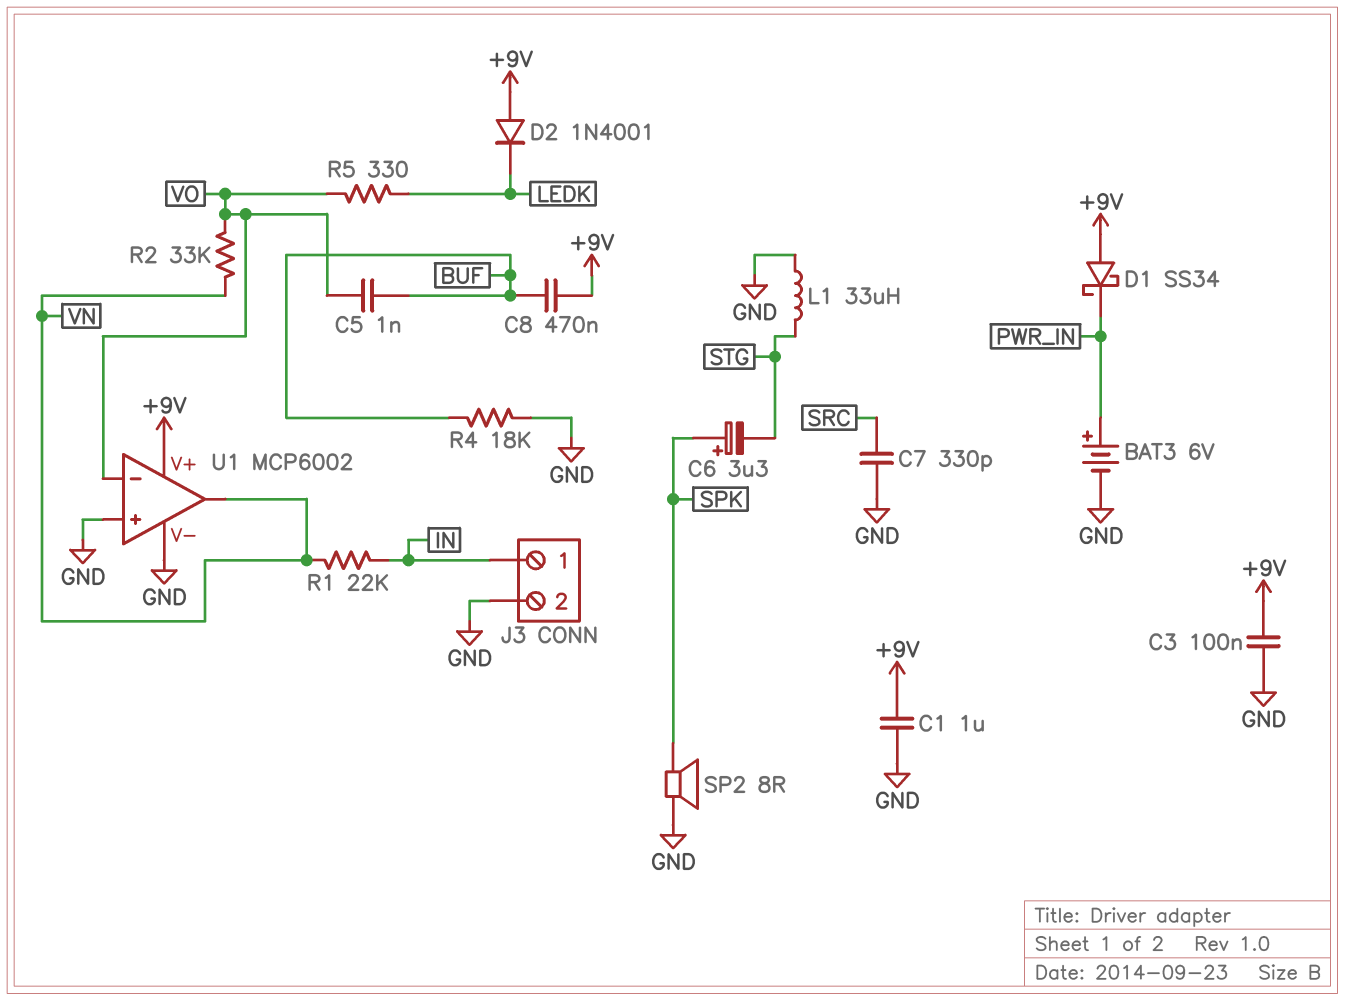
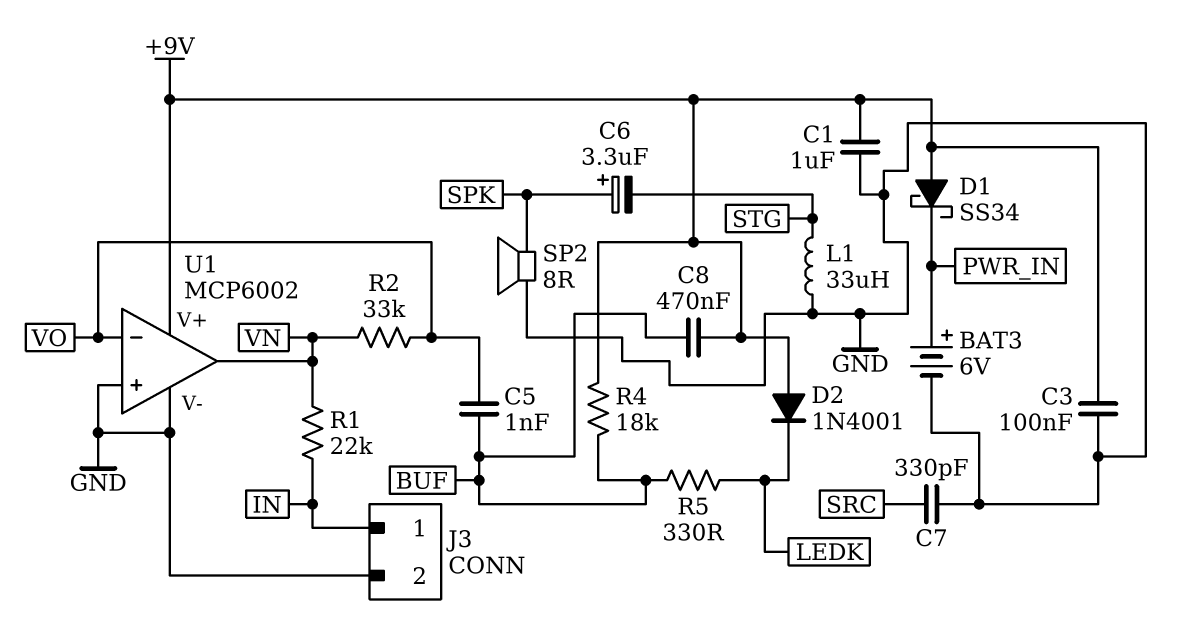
R4: 18k (BUF, GND) -> 18k (+9V, BUF)
R5: 330 (LEDK, VO) -> 330 (BUF, LEDK)

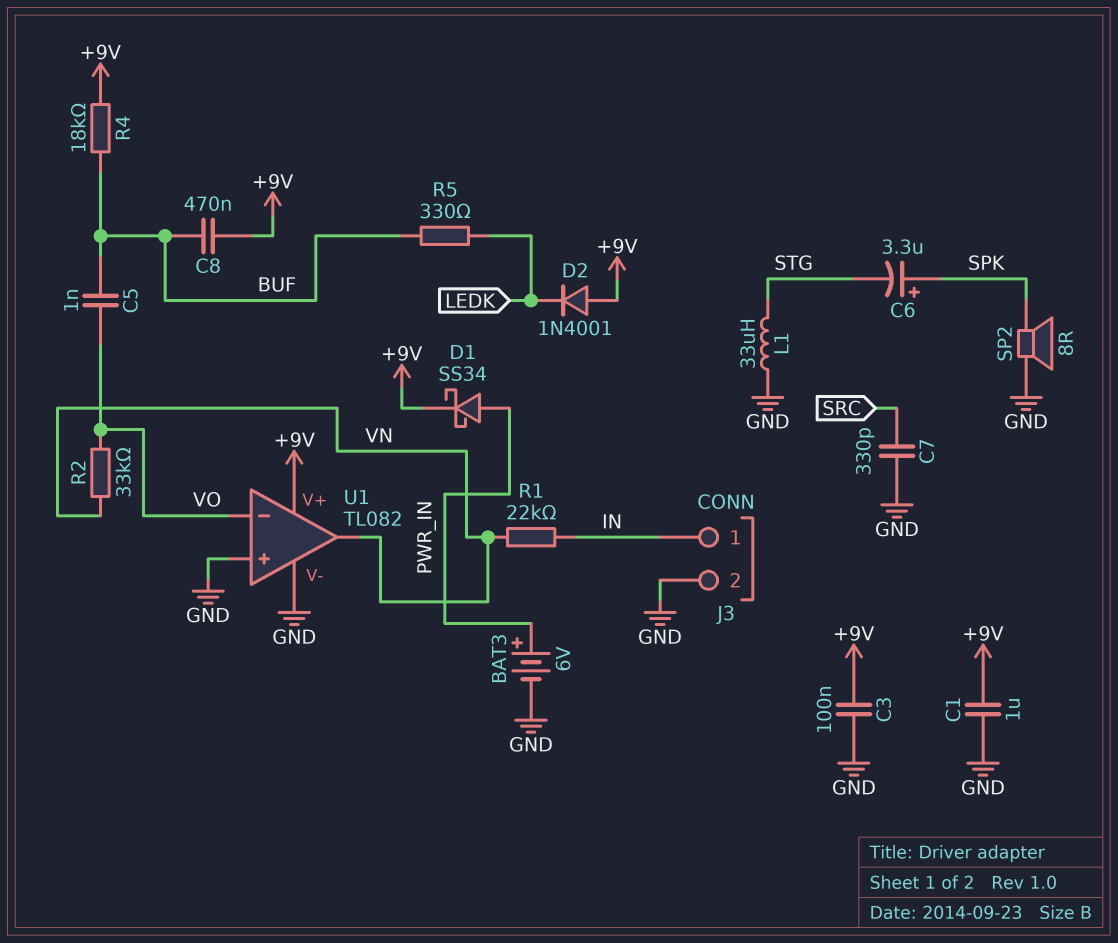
D1: schottky SS34 (A +9V, K PWR_IN) -> schottky SS34 (A PWR_IN, K +9V)
U1: MCP6002 -> TL082

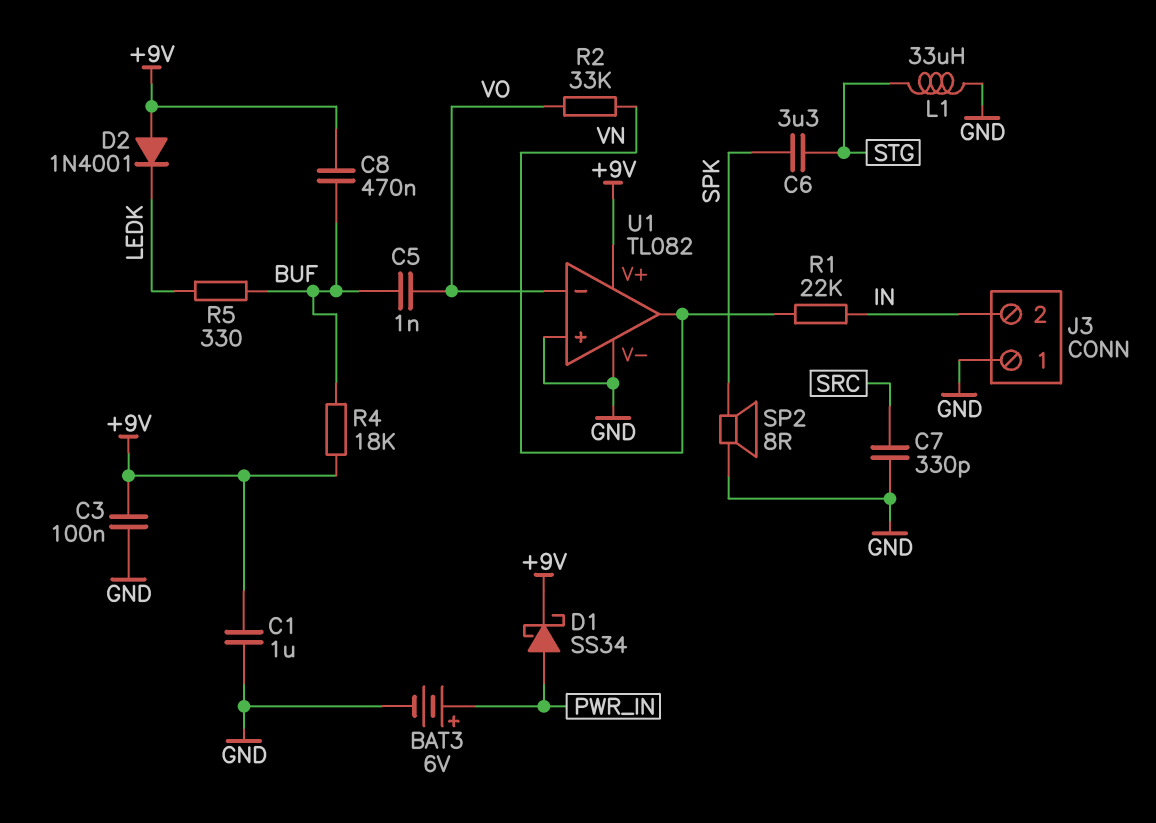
C6: 3.3uF (plus SPK, minus STG) -> 3.3uF (SPK, STG)
J3 pin 1: IN -> GND
J3 pin 2: GND -> IN

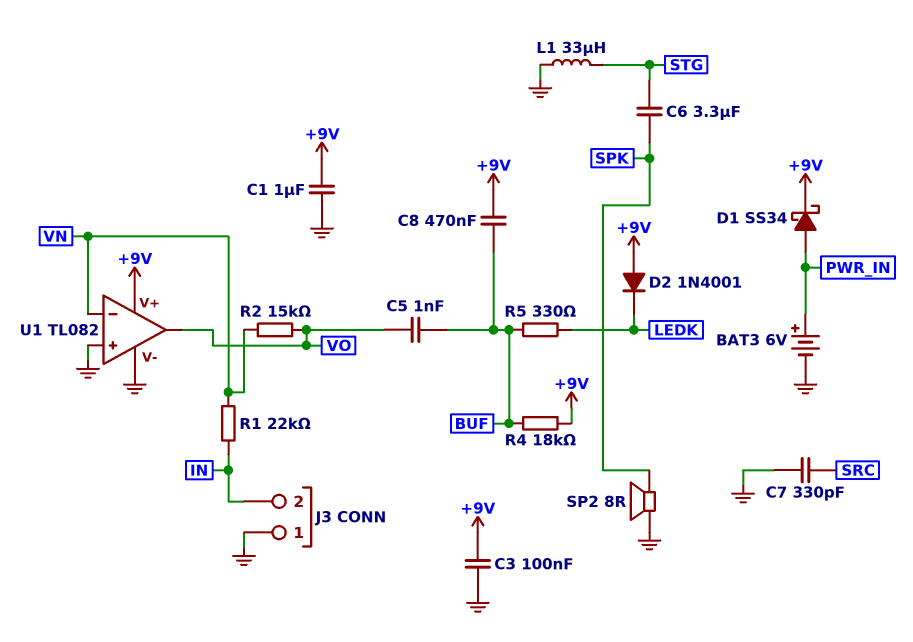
R2: 33k (VN, VO) -> 15k (VN, VO)
U1 pin in-: VO -> VN
U1 pin out: VN -> VO

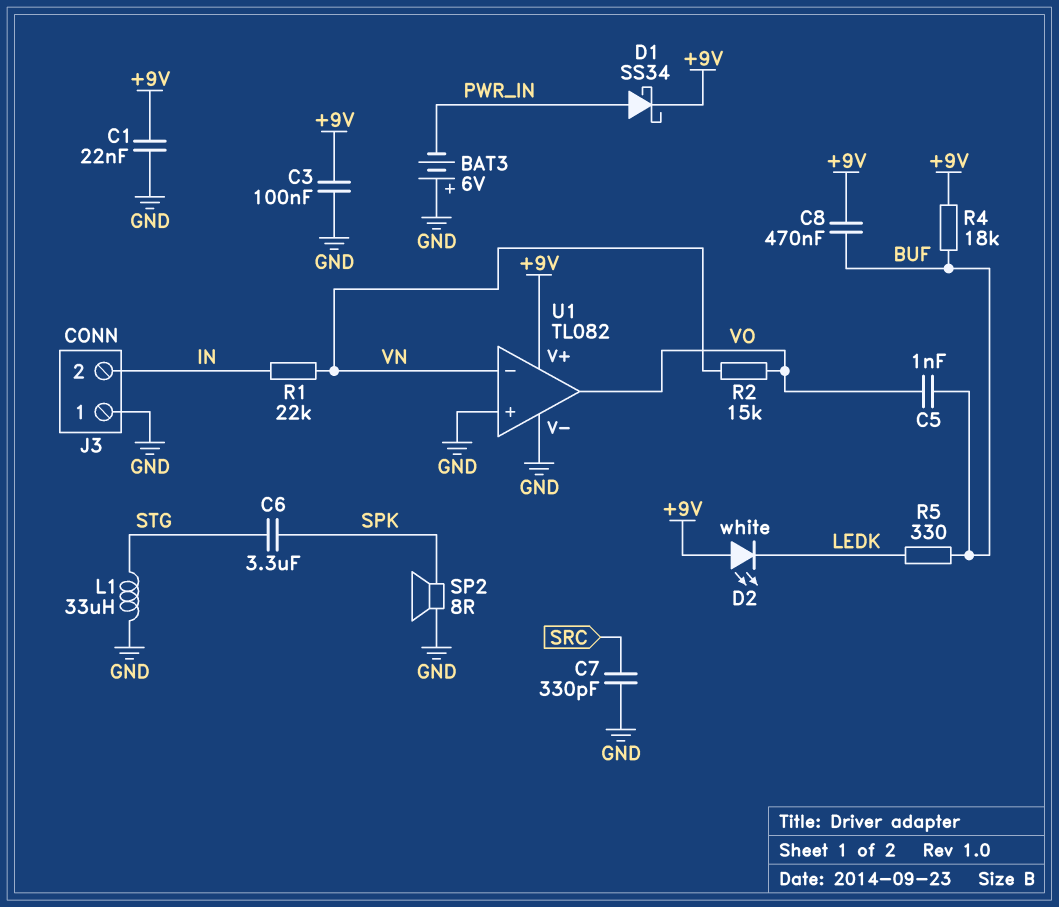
BAT3: 6V (plus PWR_IN, minus GND) -> 6V (plus GND, minus PWR_IN)
C1: 1uF (+9V, GND) -> 22nF (+9V, GND)
D2: diode 1N4001 (A +9V, K LEDK) -> LED white (A +9V, K LEDK)

